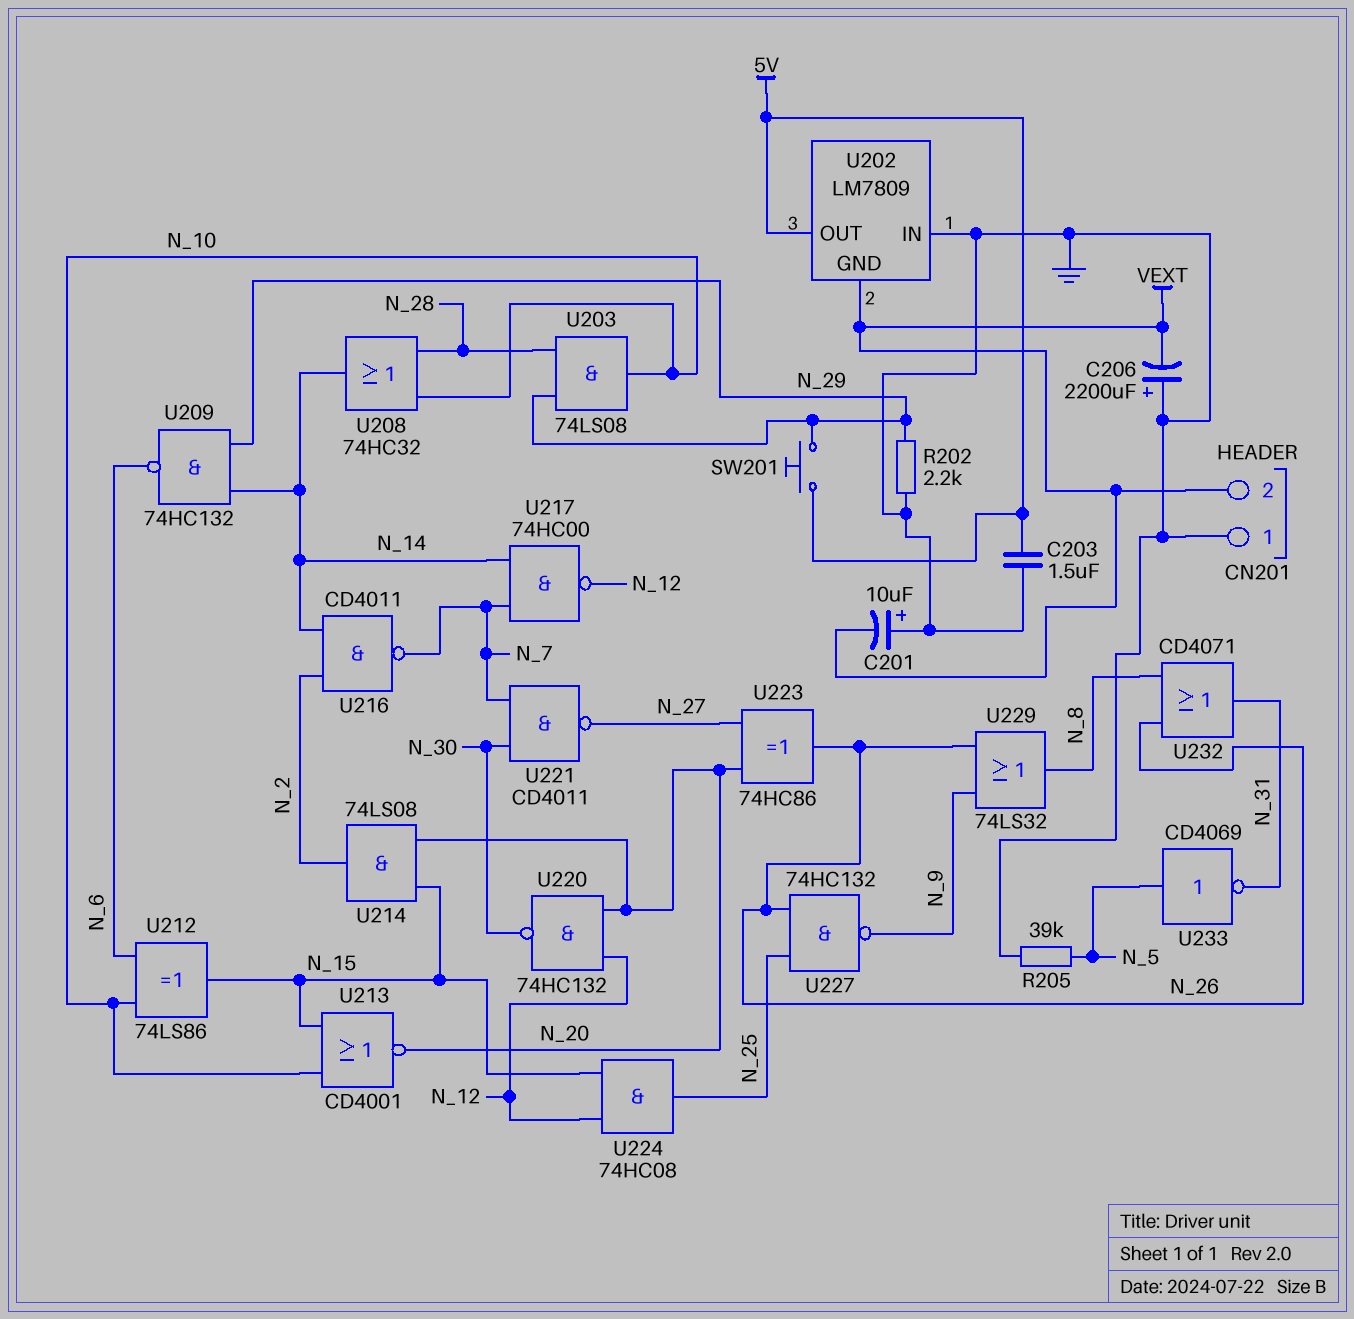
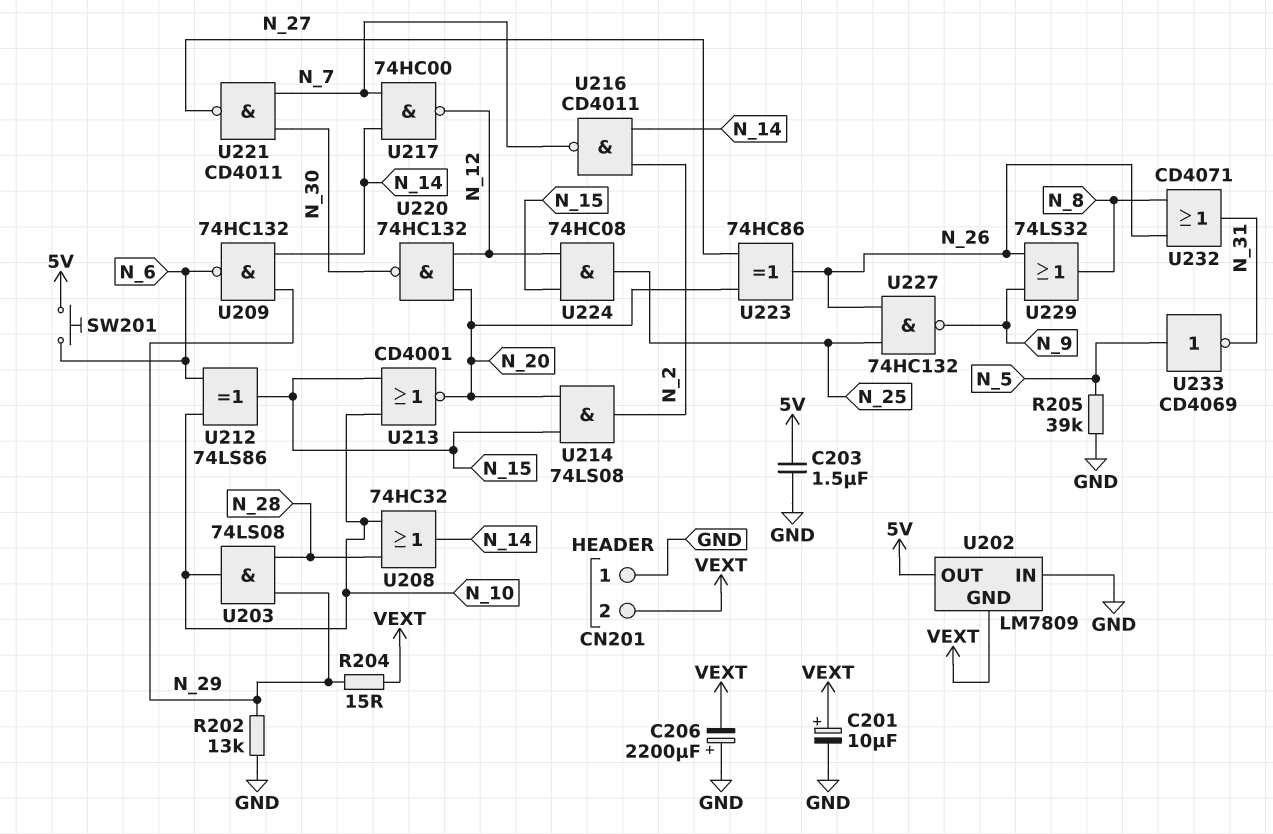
C201: 10uF (plus GND, minus VEXT) -> 10uF (plus VEXT, minus GND)
R202: 2.2k (GND, N_29) -> 13k (GND, N_29)
R204: none -> 15 (N_29, VEXT)
SW201: button (5V, N_29) -> button (5V, N_6)

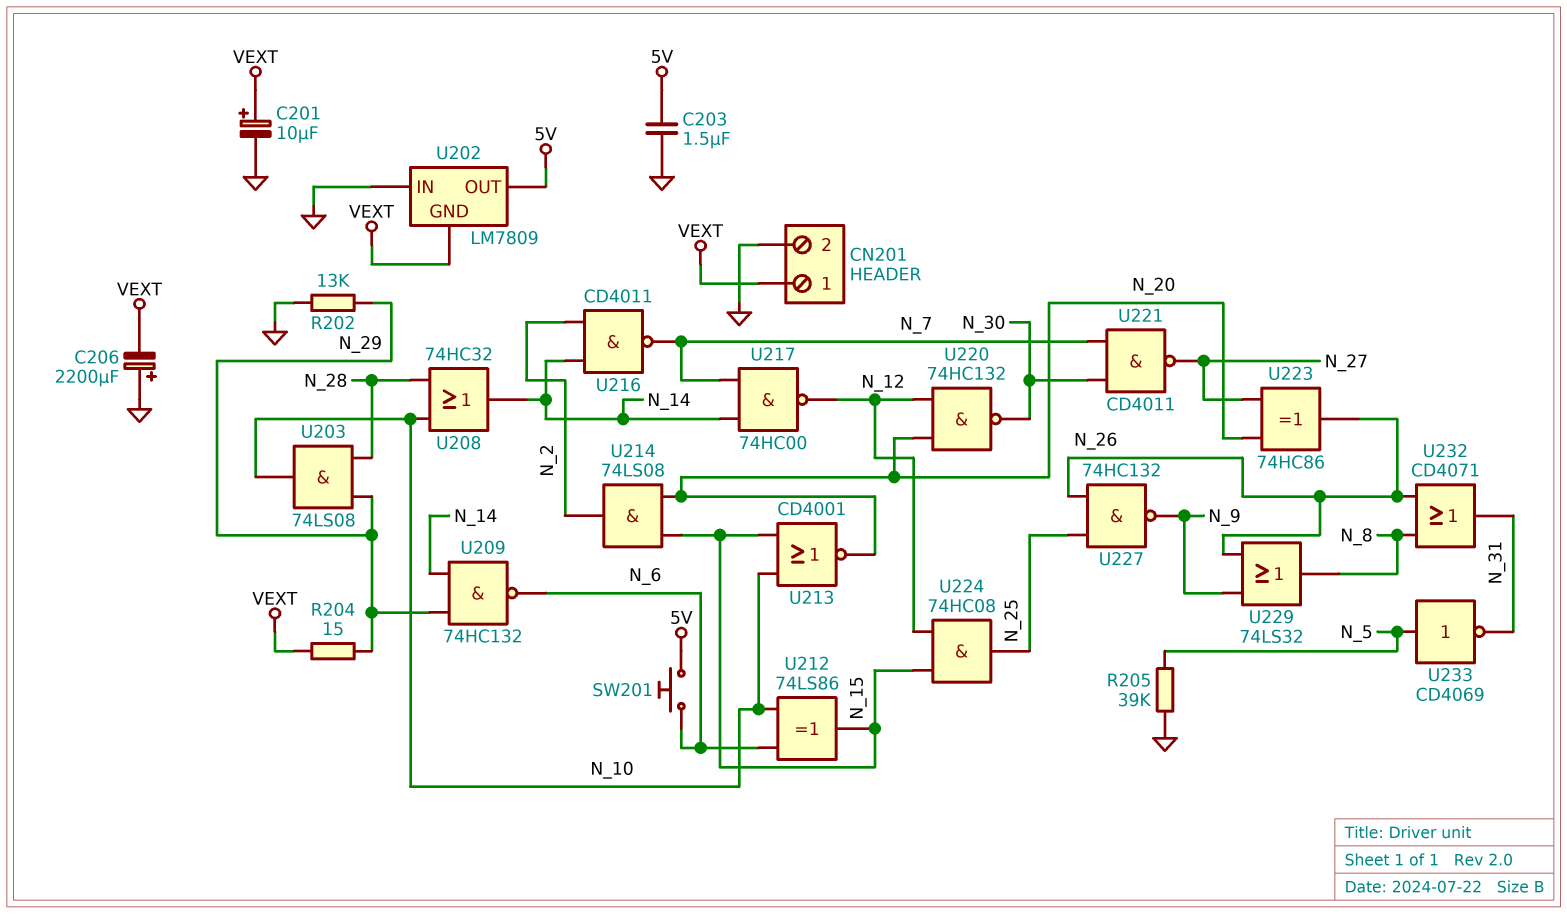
CN201 pin 1: GND -> VEXT
CN201 pin 2: VEXT -> GND

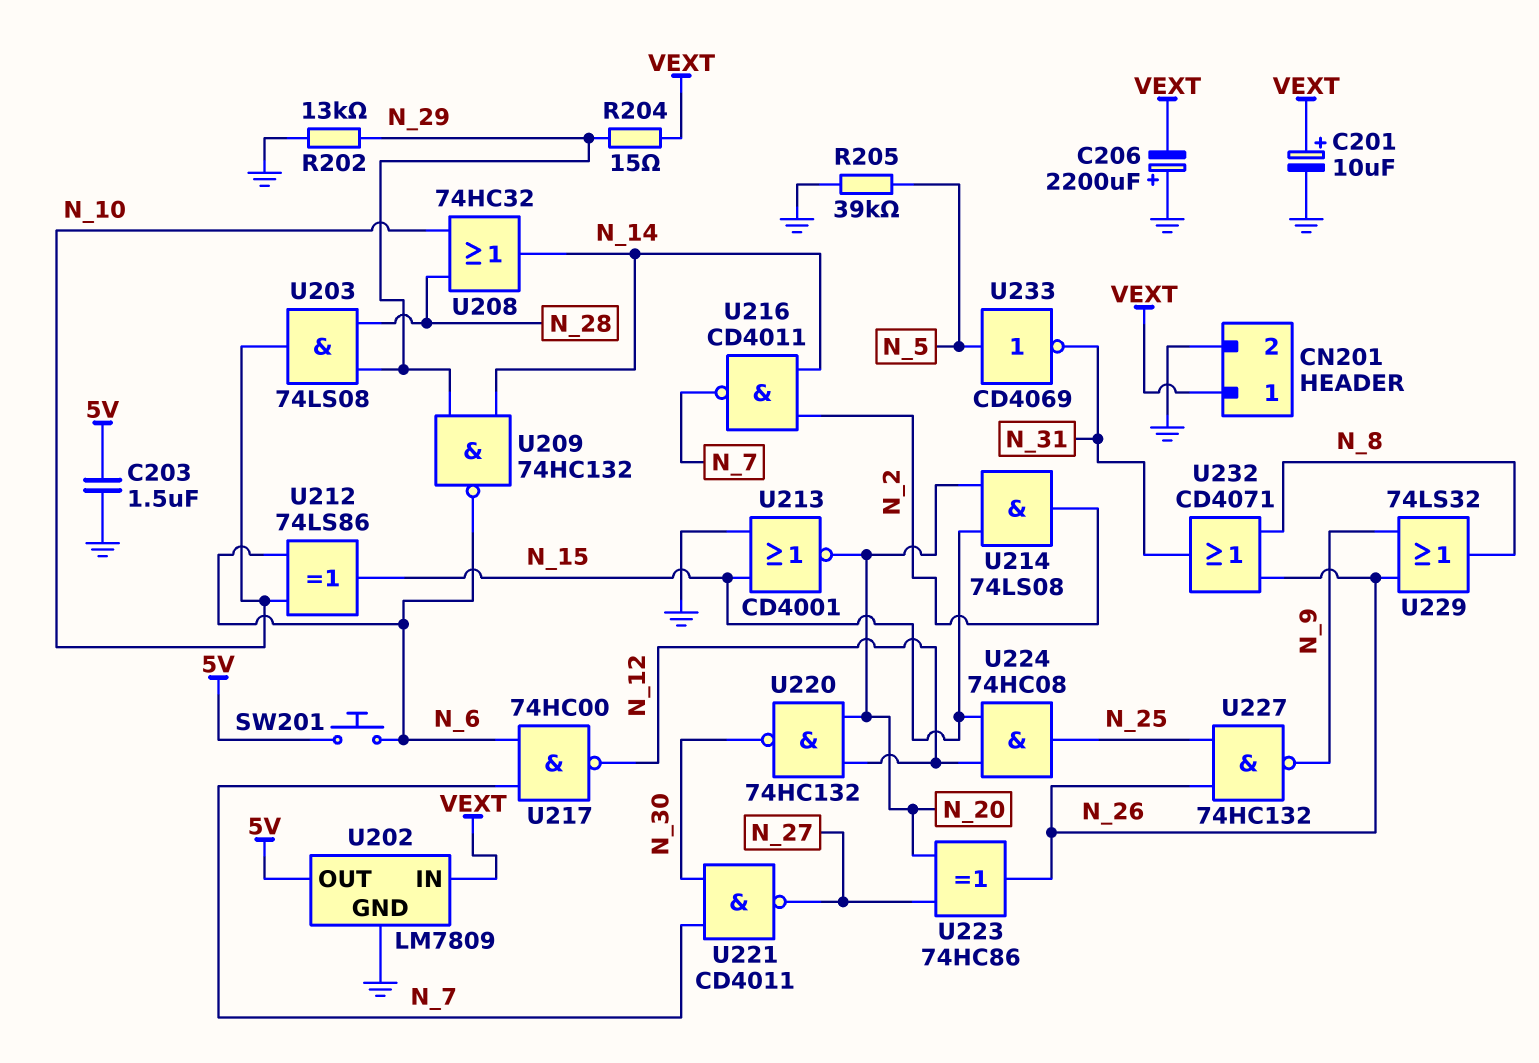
U202 pin GND: VEXT -> GND
U202 pin IN: GND -> VEXT
U213: NOR CD4001 (in N_10, in N_15, out N_20) -> NOR CD4001 (in GND, in N_15, out N_20)
U217: NAND 74HC00 (in N_7, in N_14, out N_12) -> NAND 74HC00 (in N_6, in N_7, out N_12)

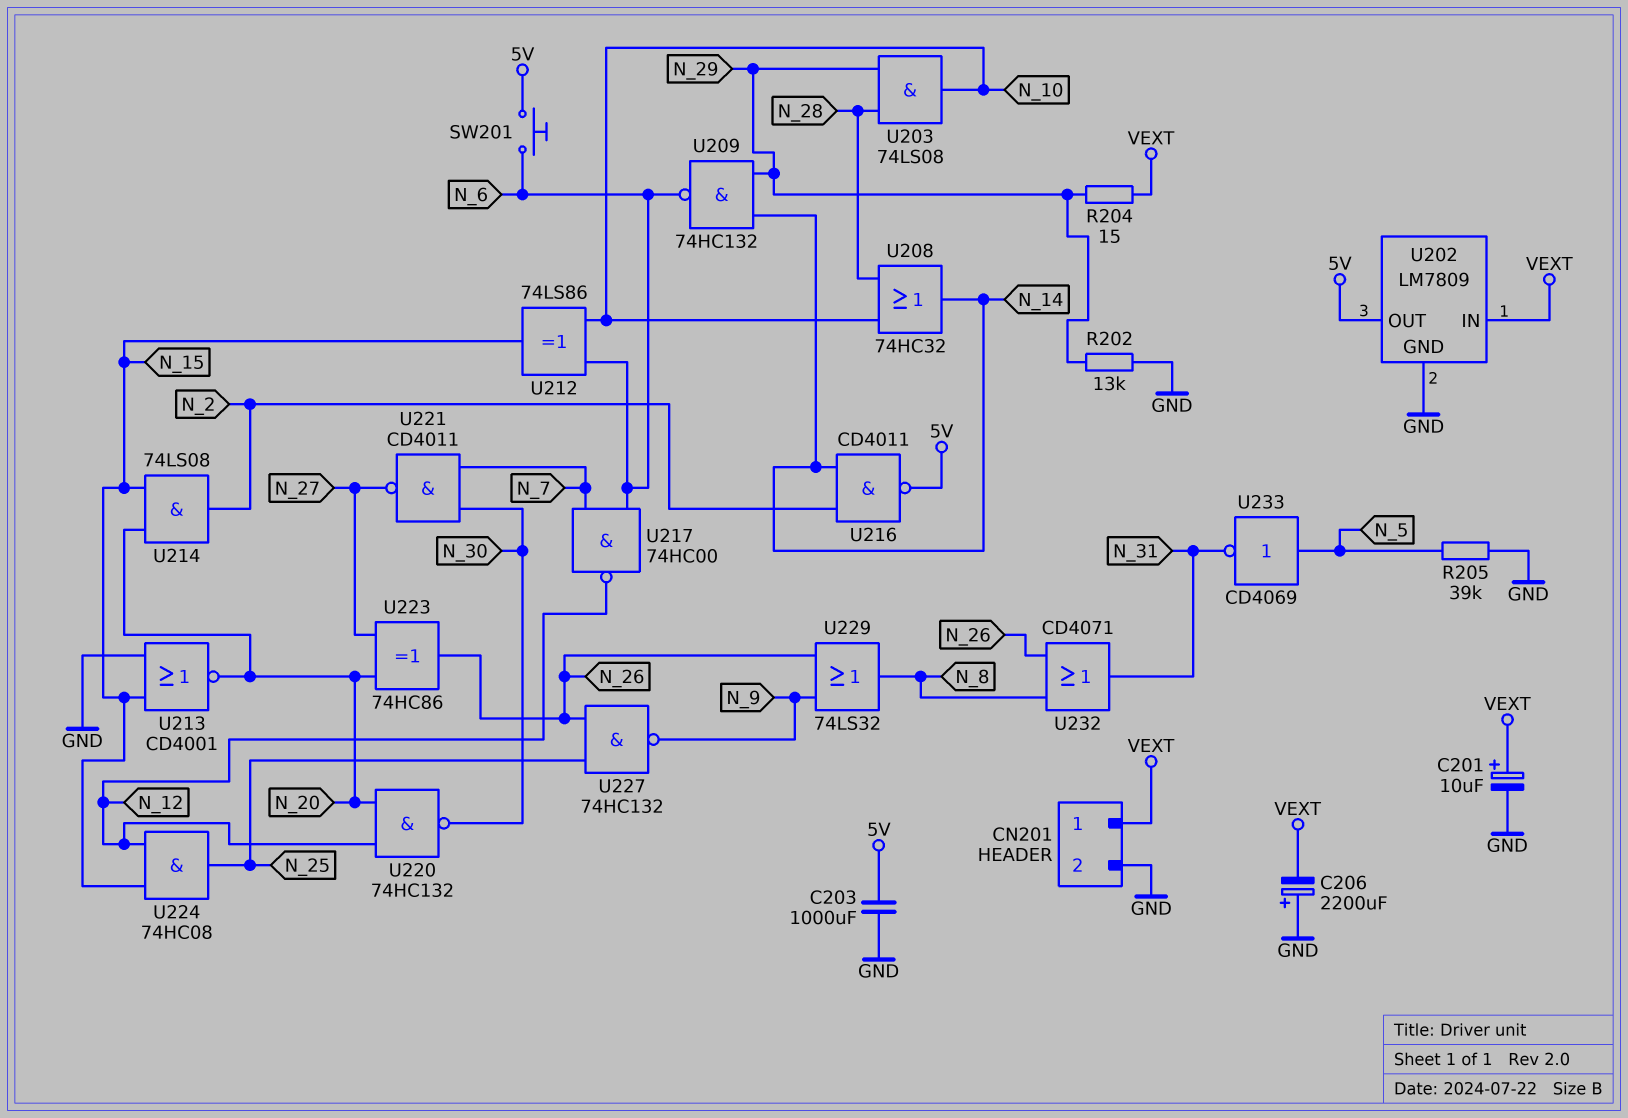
C203: 1.5uF (5V, GND) -> 1000uF (5V, GND)
U216: NAND CD4011 (in N_2, in N_14, out N_7) -> NAND CD4011 (in N_2, in N_14, out 5V)

